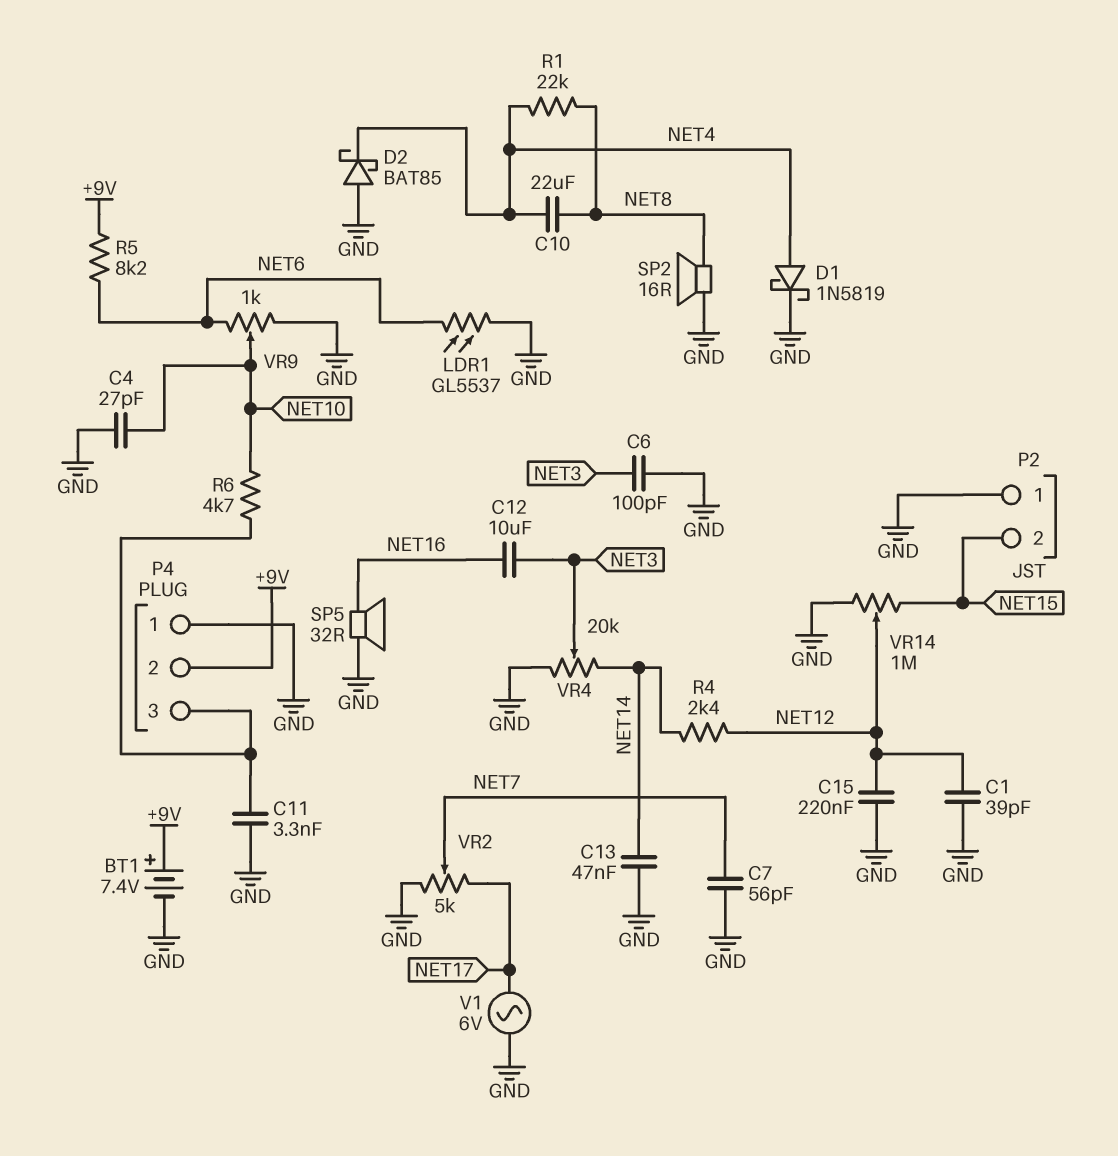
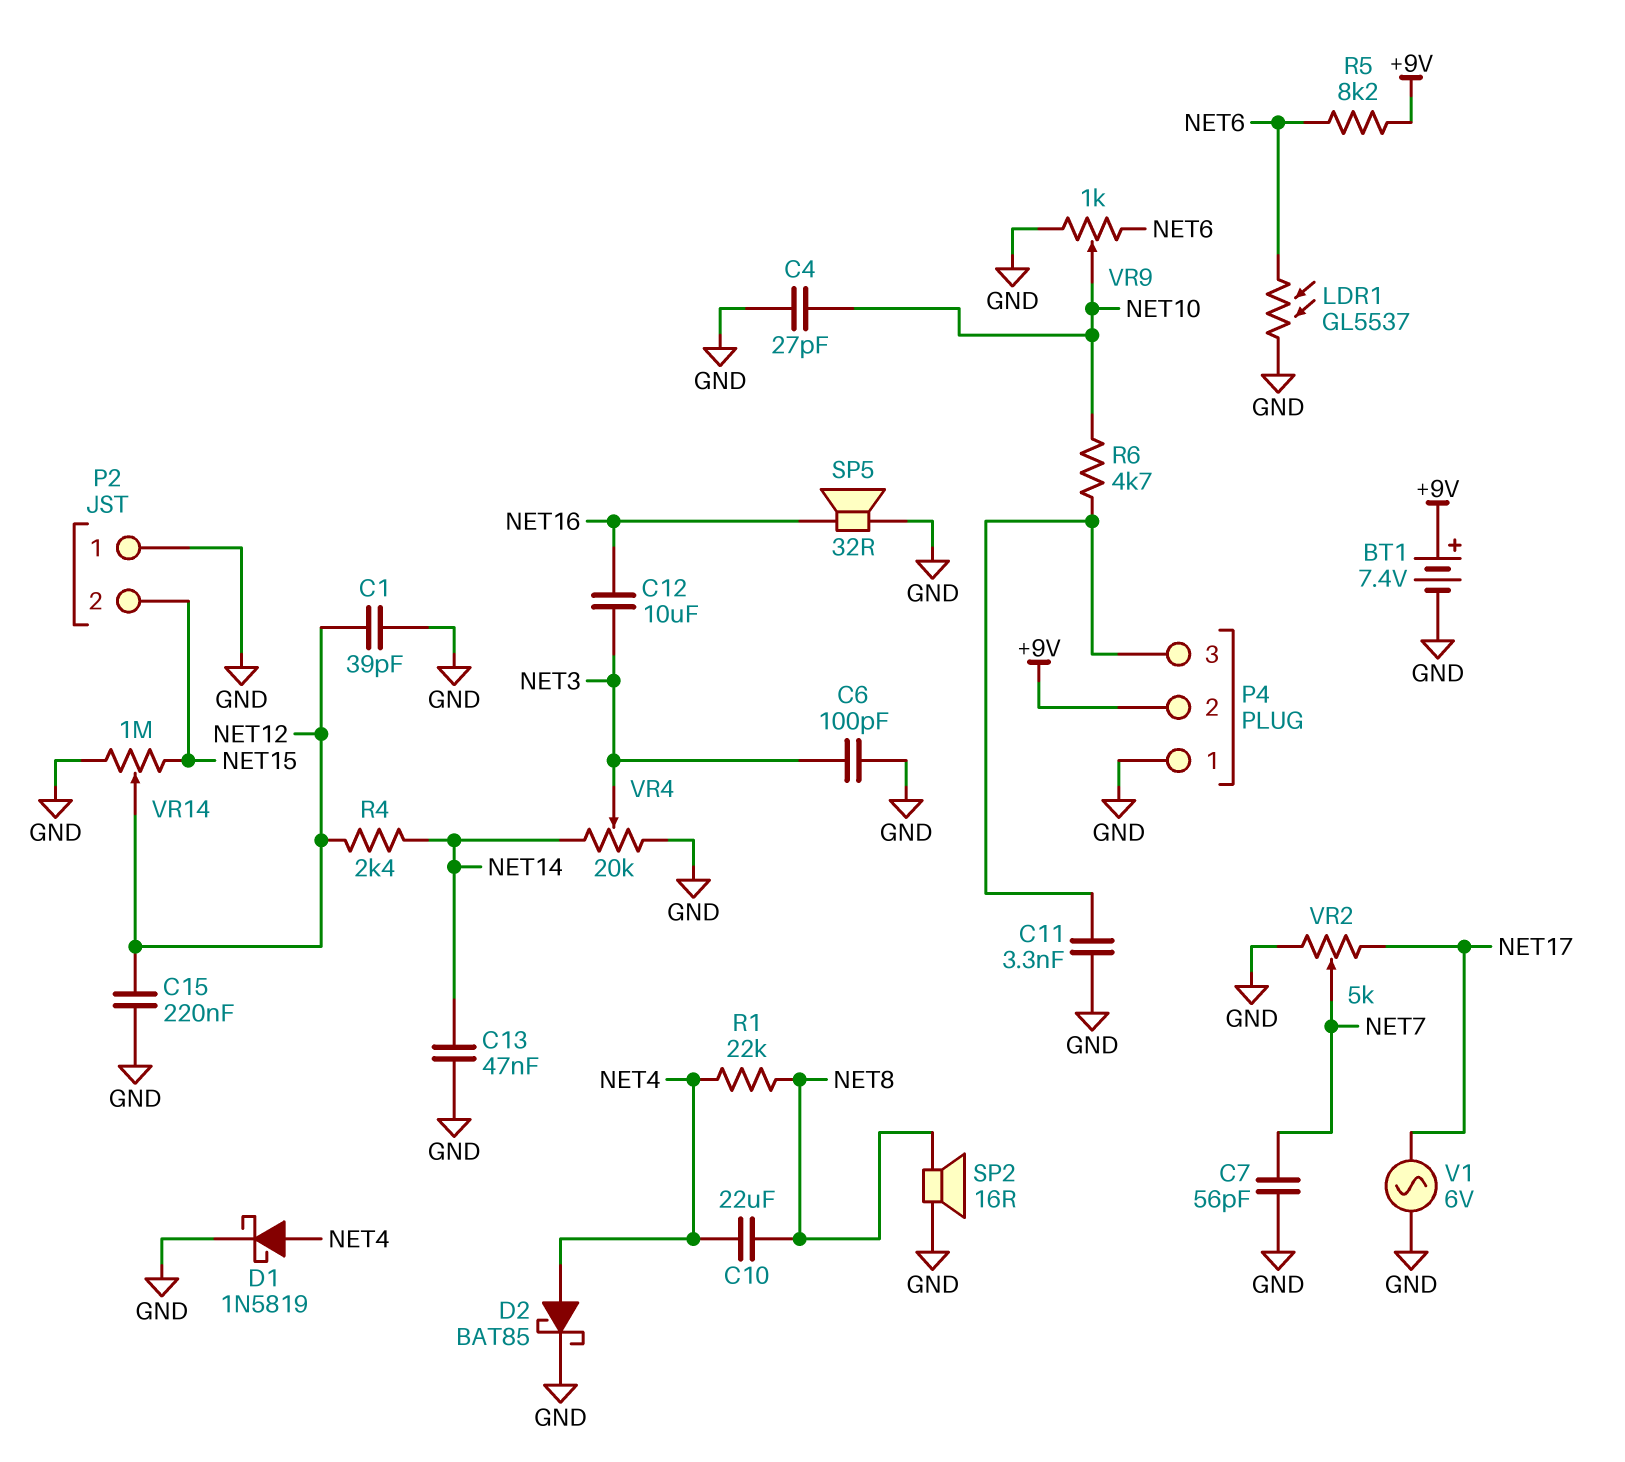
D2: schottky BAT85 (A GND, K NET4) -> schottky BAT85 (A NET4, K GND)

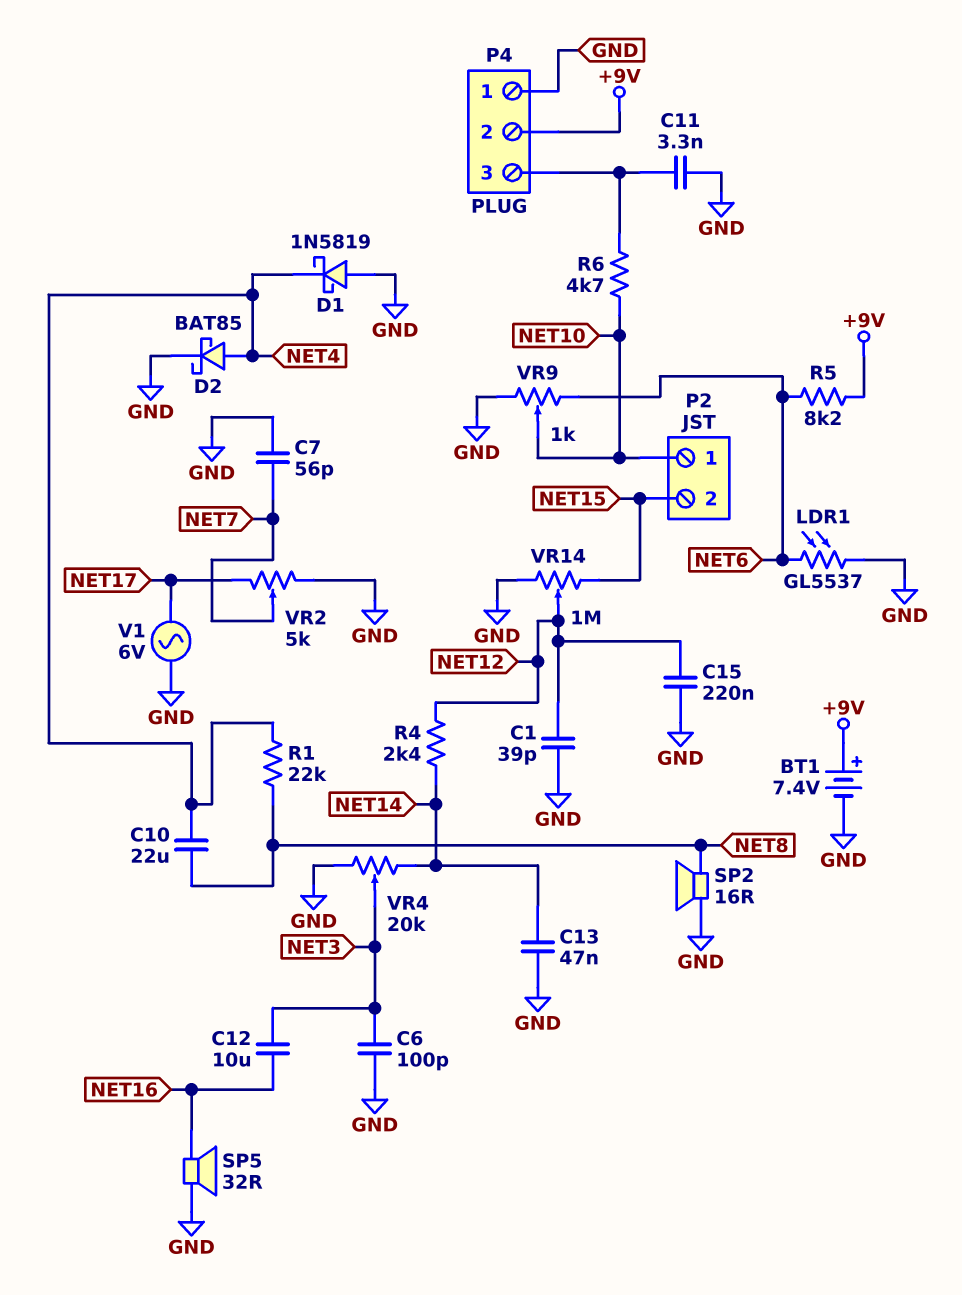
C4: 27pF (GND, NET10) -> none
D1: schottky 1N5819 (A NET4, K GND) -> schottky 1N5819 (A GND, K NET4)
P2 pin 1: GND -> NET10

